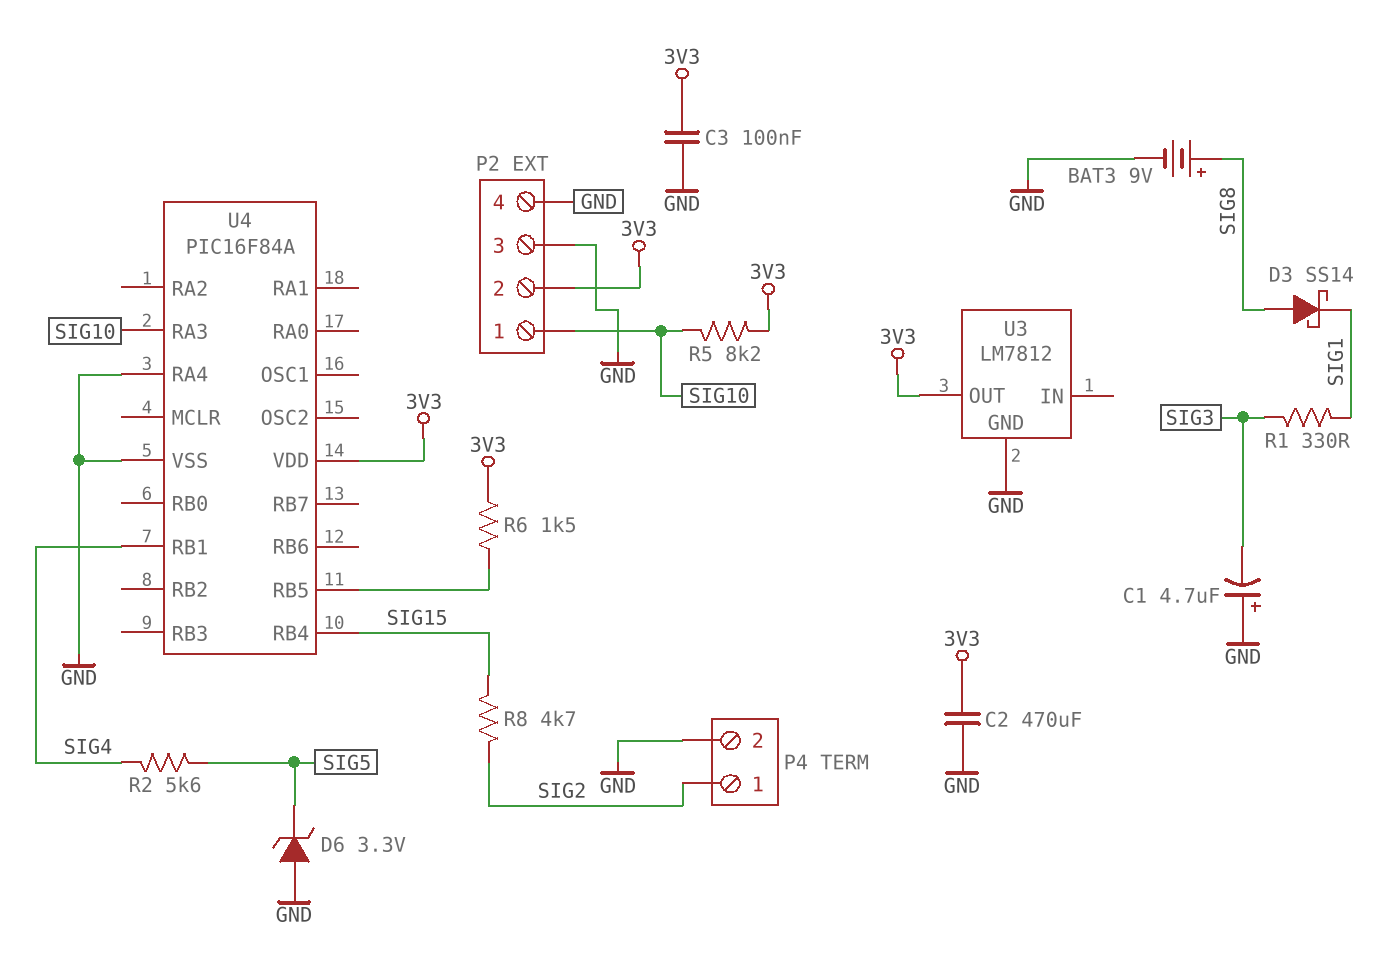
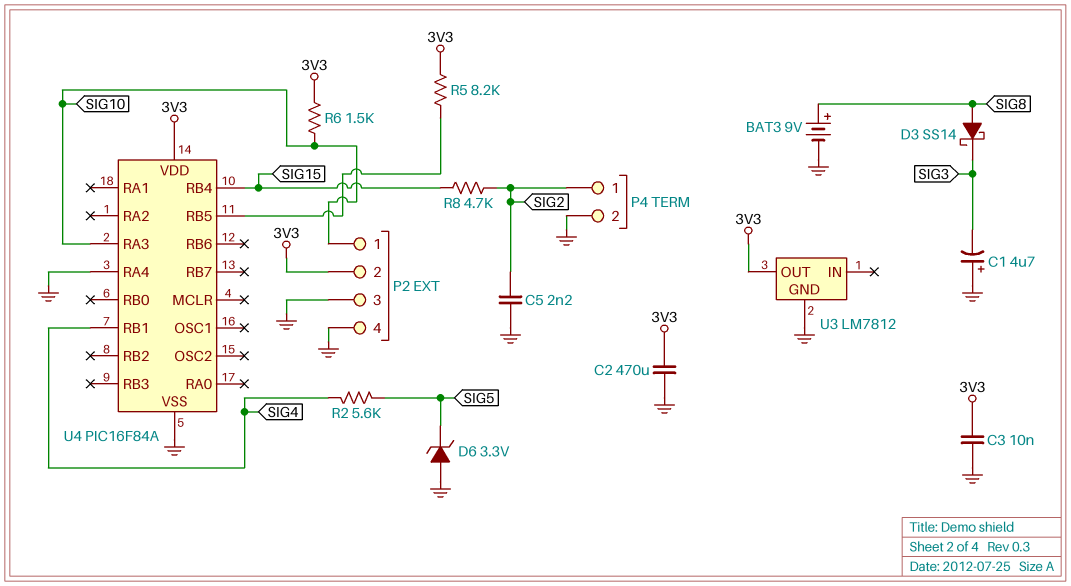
C3: 100nF (3V3, GND) -> 10nF (3V3, GND)
C5: none -> 2.2nF (GND, SIG2)
D3: schottky SS14 (A SIG8, K SIG1) -> schottky SS14 (A SIG8, K SIG3)
R1: 330 (SIG1, SIG3) -> none
R5: 8.2k (3V3, SIG10) -> 8.2k (3V3, U4/RB5)
R6: 1.5k (3V3, U4/RB5) -> 1.5k (3V3, SIG10)

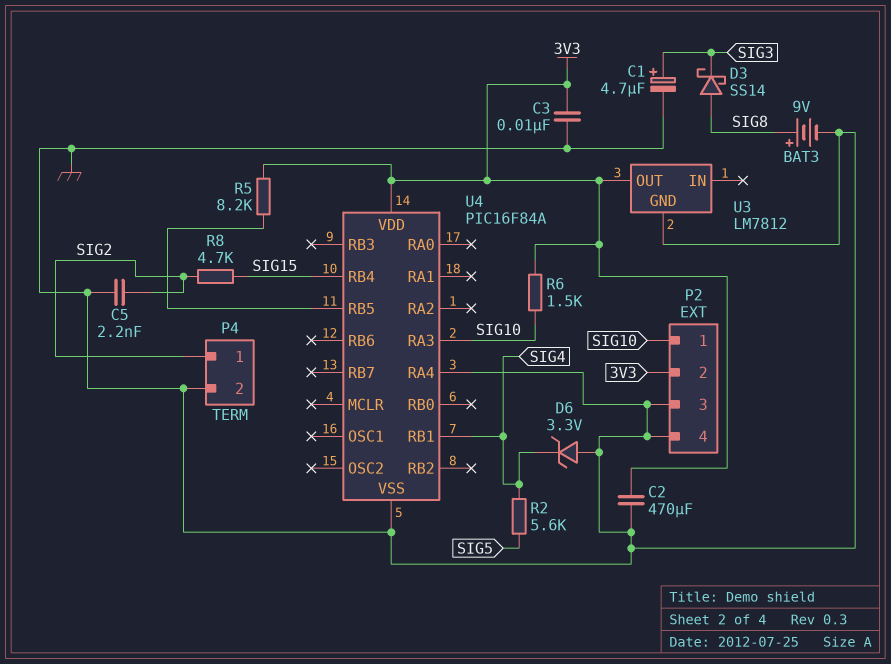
C1: 4.7uF (plus GND, minus SIG3) -> 4.7uF (plus SIG3, minus GND)
D6: zener 3.3V (A GND, K SIG5) -> zener 3.3V (A GND, K SIG4)

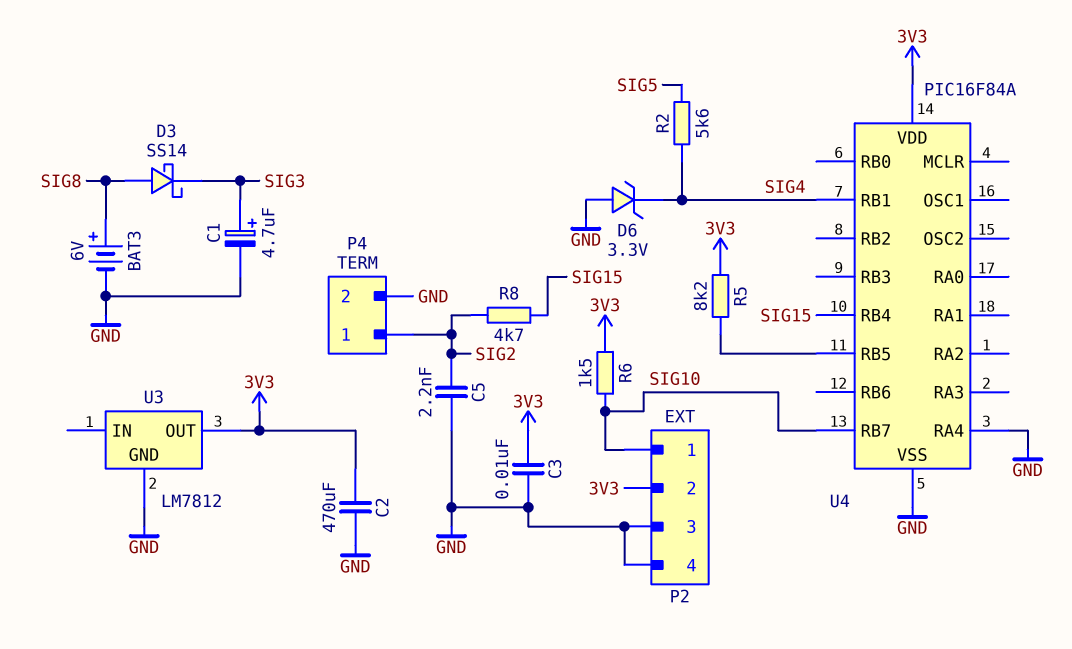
BAT3: 9V (plus SIG8, minus GND) -> 6V (plus SIG8, minus GND)
U4 pin RA3: SIG10 -> none
U4 pin RB7: none -> SIG10

